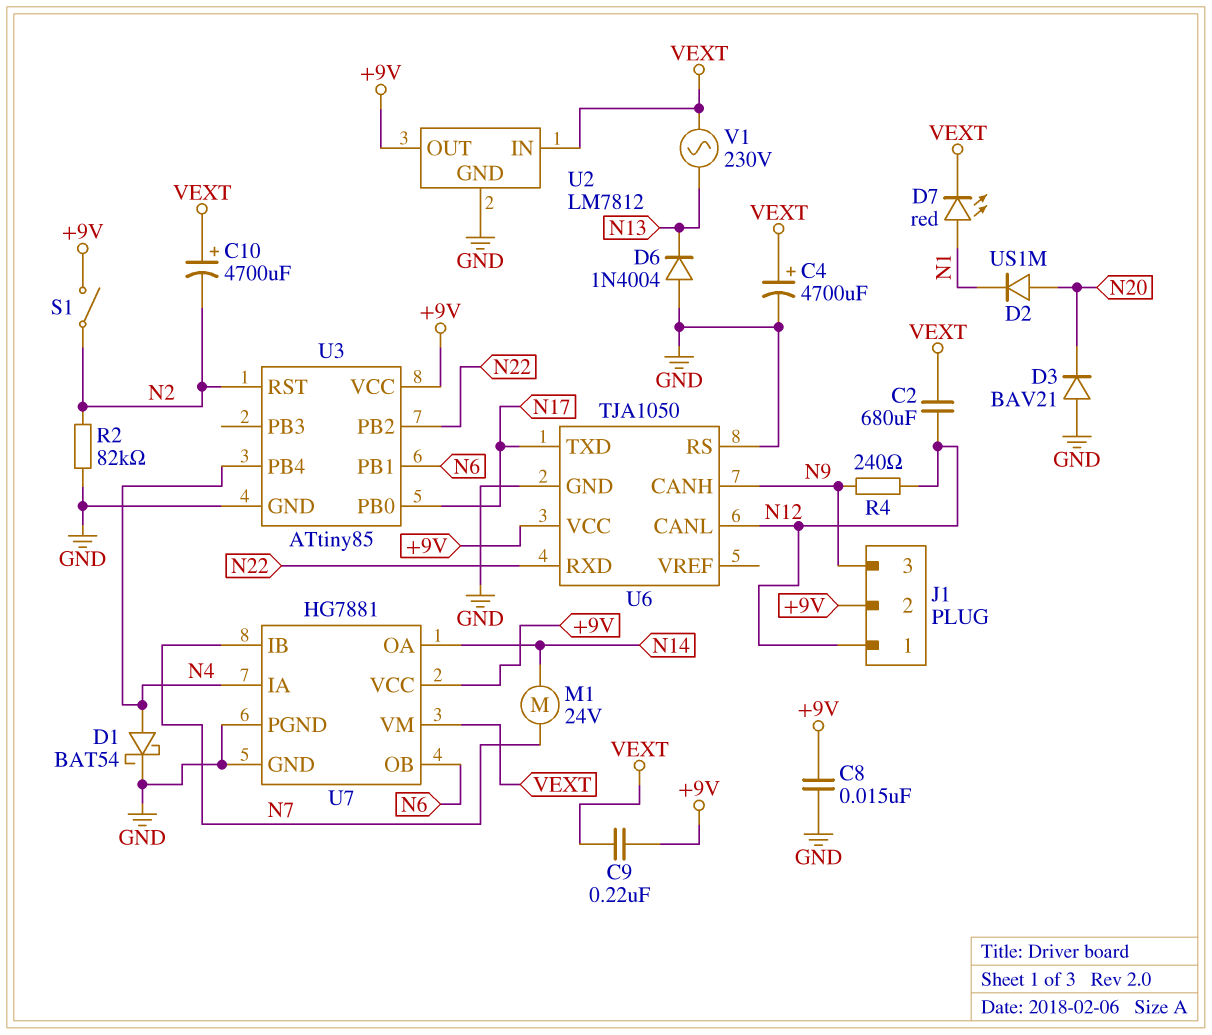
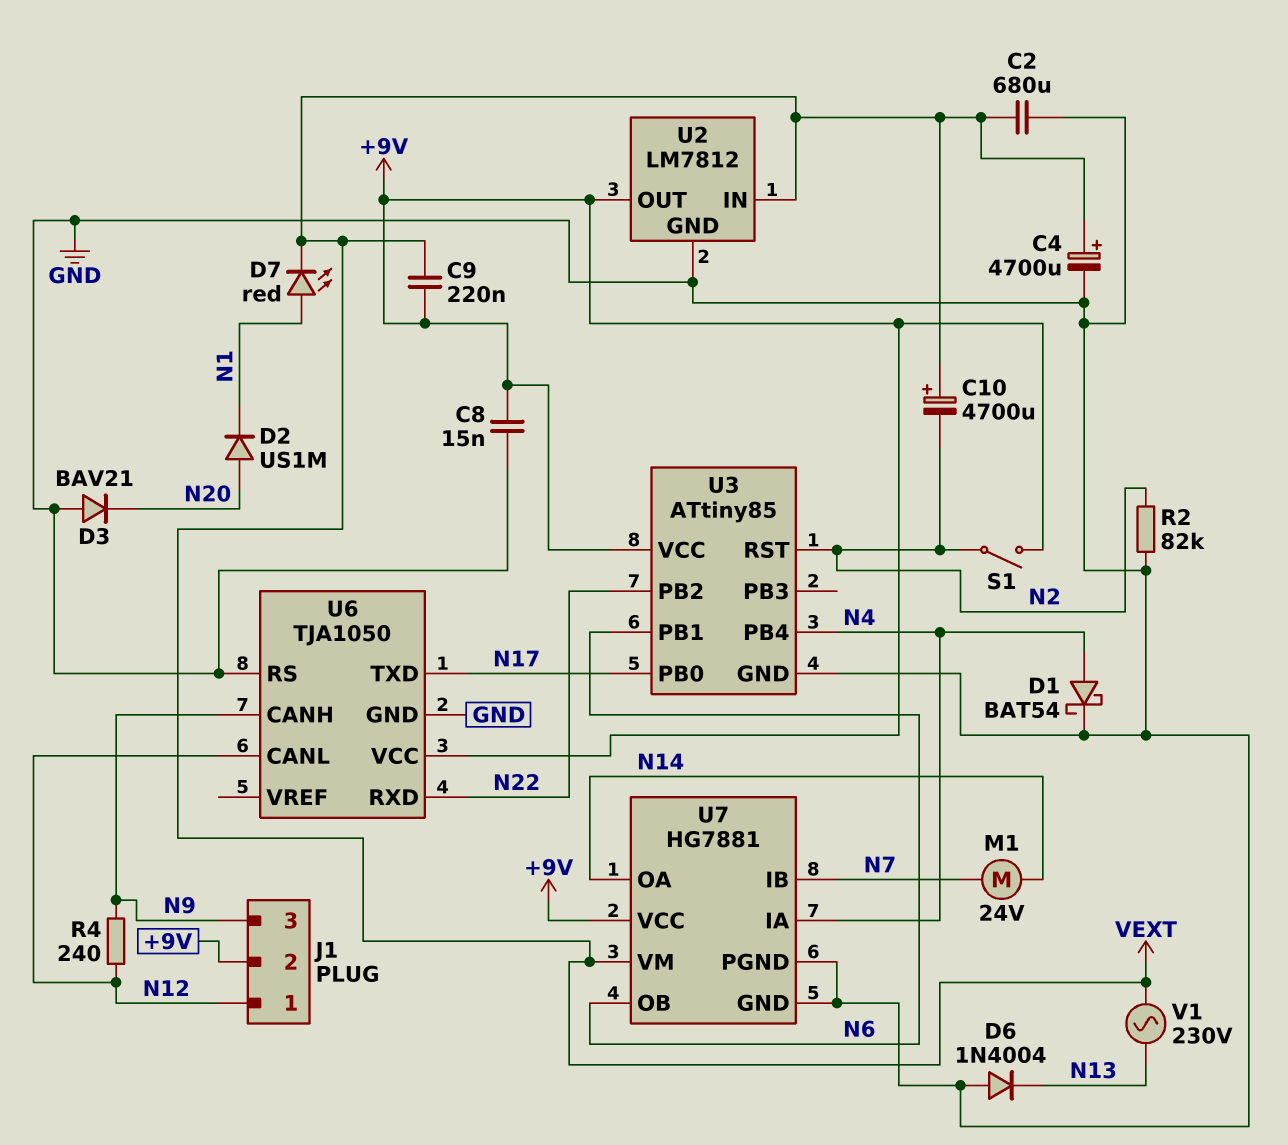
C2: 680uF (N12, VEXT) -> 680uF (GND, VEXT)

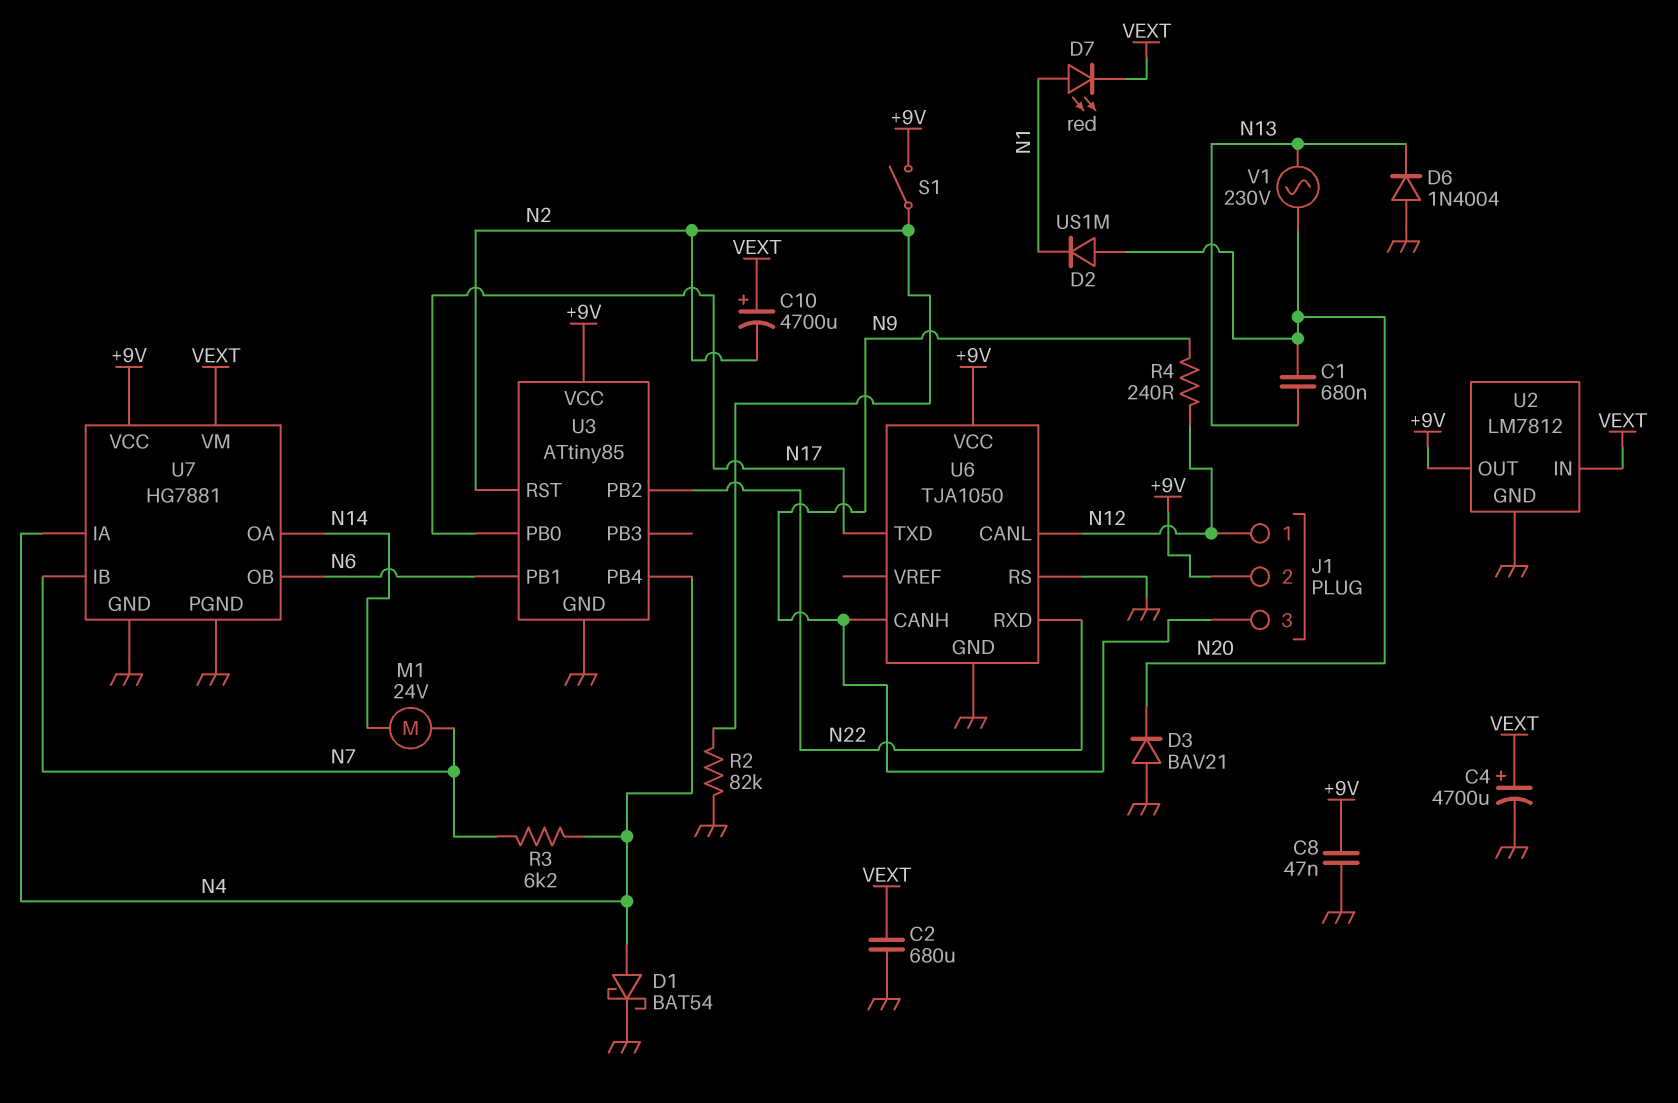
C1: none -> 680nF (N13, N20)
C8: 15nF (+9V, GND) -> 47nF (+9V, GND)
C9: 220nF (+9V, VEXT) -> none
R3: none -> 6.2k (N4, N7)
V1: AC 230V (N13, VEXT) -> AC 230V (N13, N20)

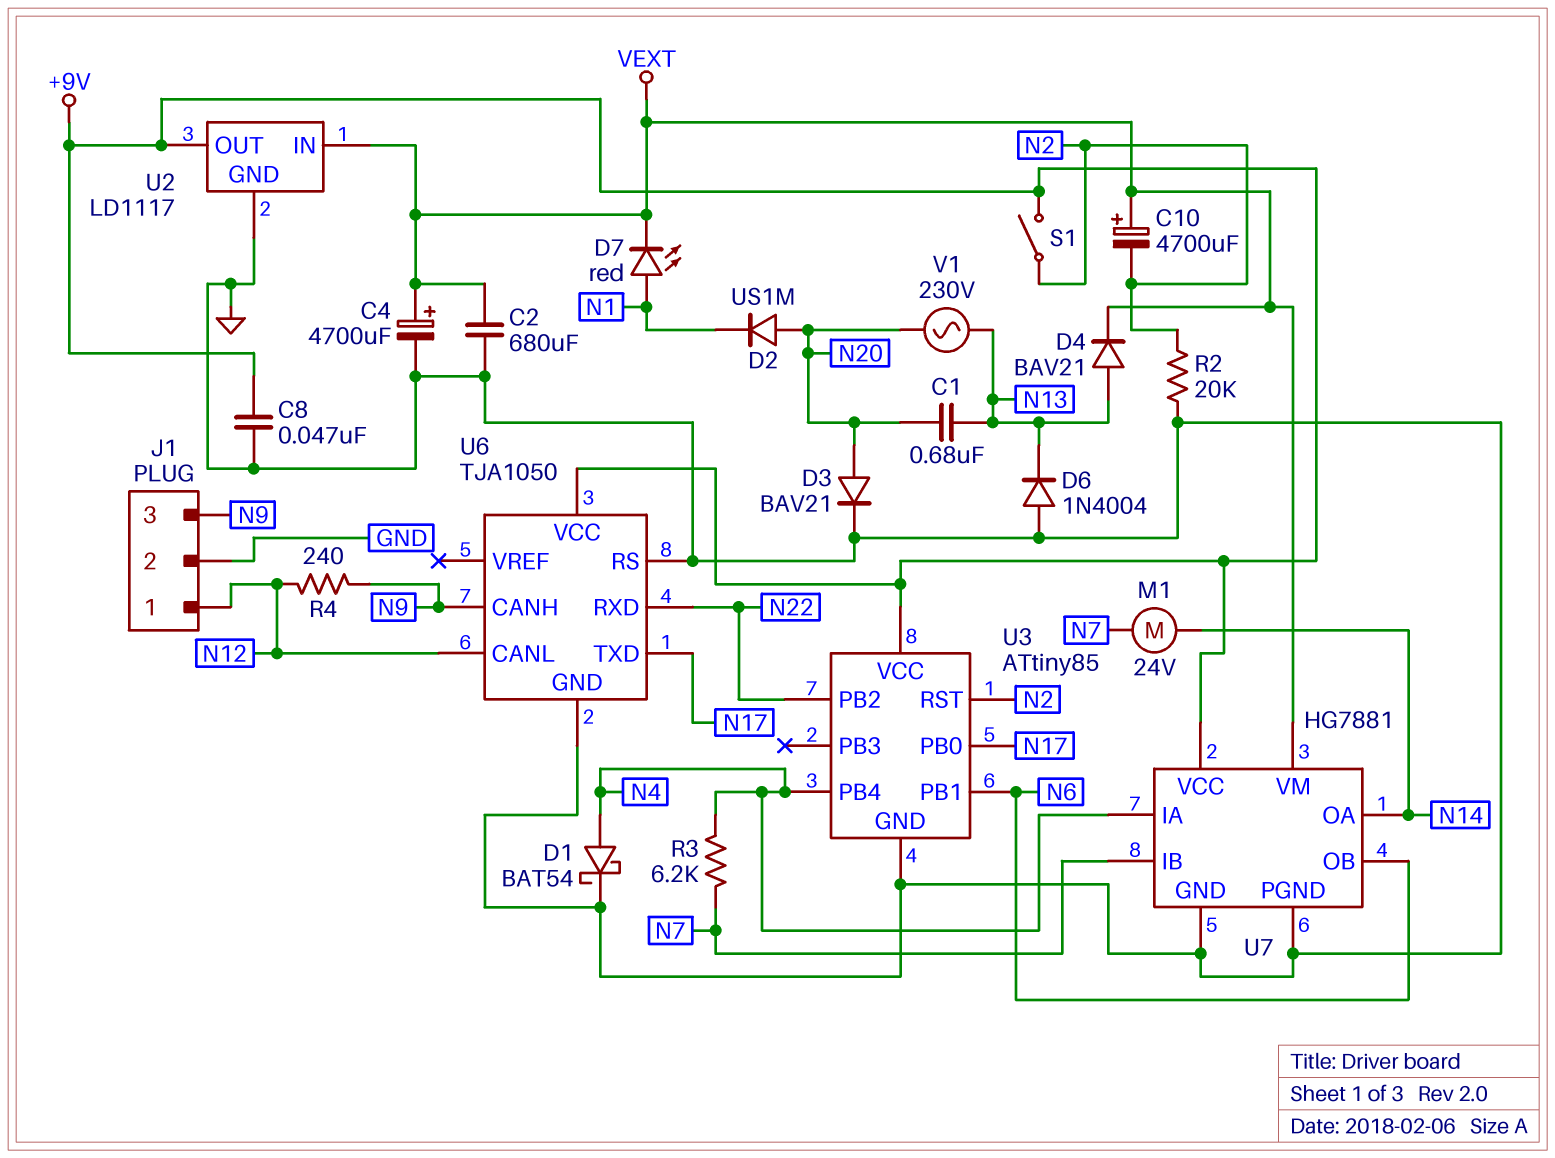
D3: diode BAV21 (A GND, K N20) -> diode BAV21 (A N20, K GND)
D4: none -> diode BAV21 (A N13, K VEXT)
J1 pin 2: +9V -> GND
R2: 82k (GND, N2) -> 20k (GND, N2)
U2: LM7812 -> LD1117

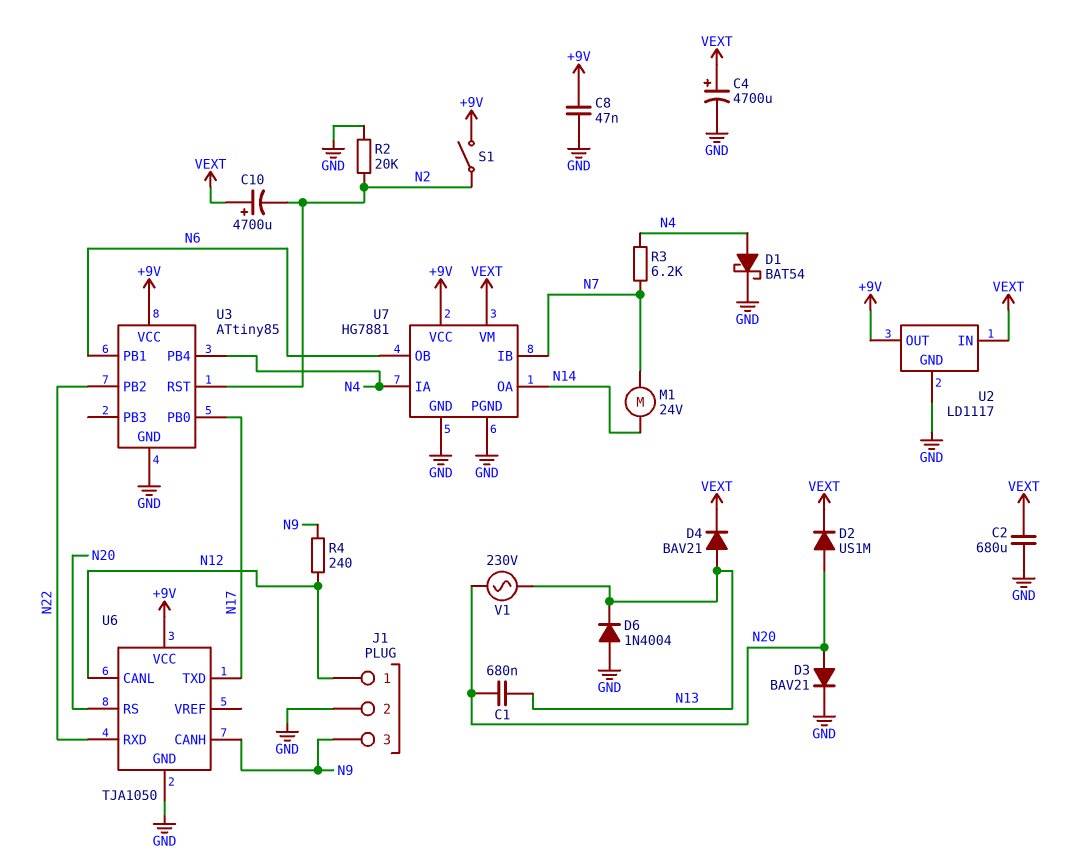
D2: diode US1M (A N20, K N1) -> diode US1M (A N20, K VEXT)
D7: LED red (A N1, K VEXT) -> none
U6 pin RS: GND -> N20

